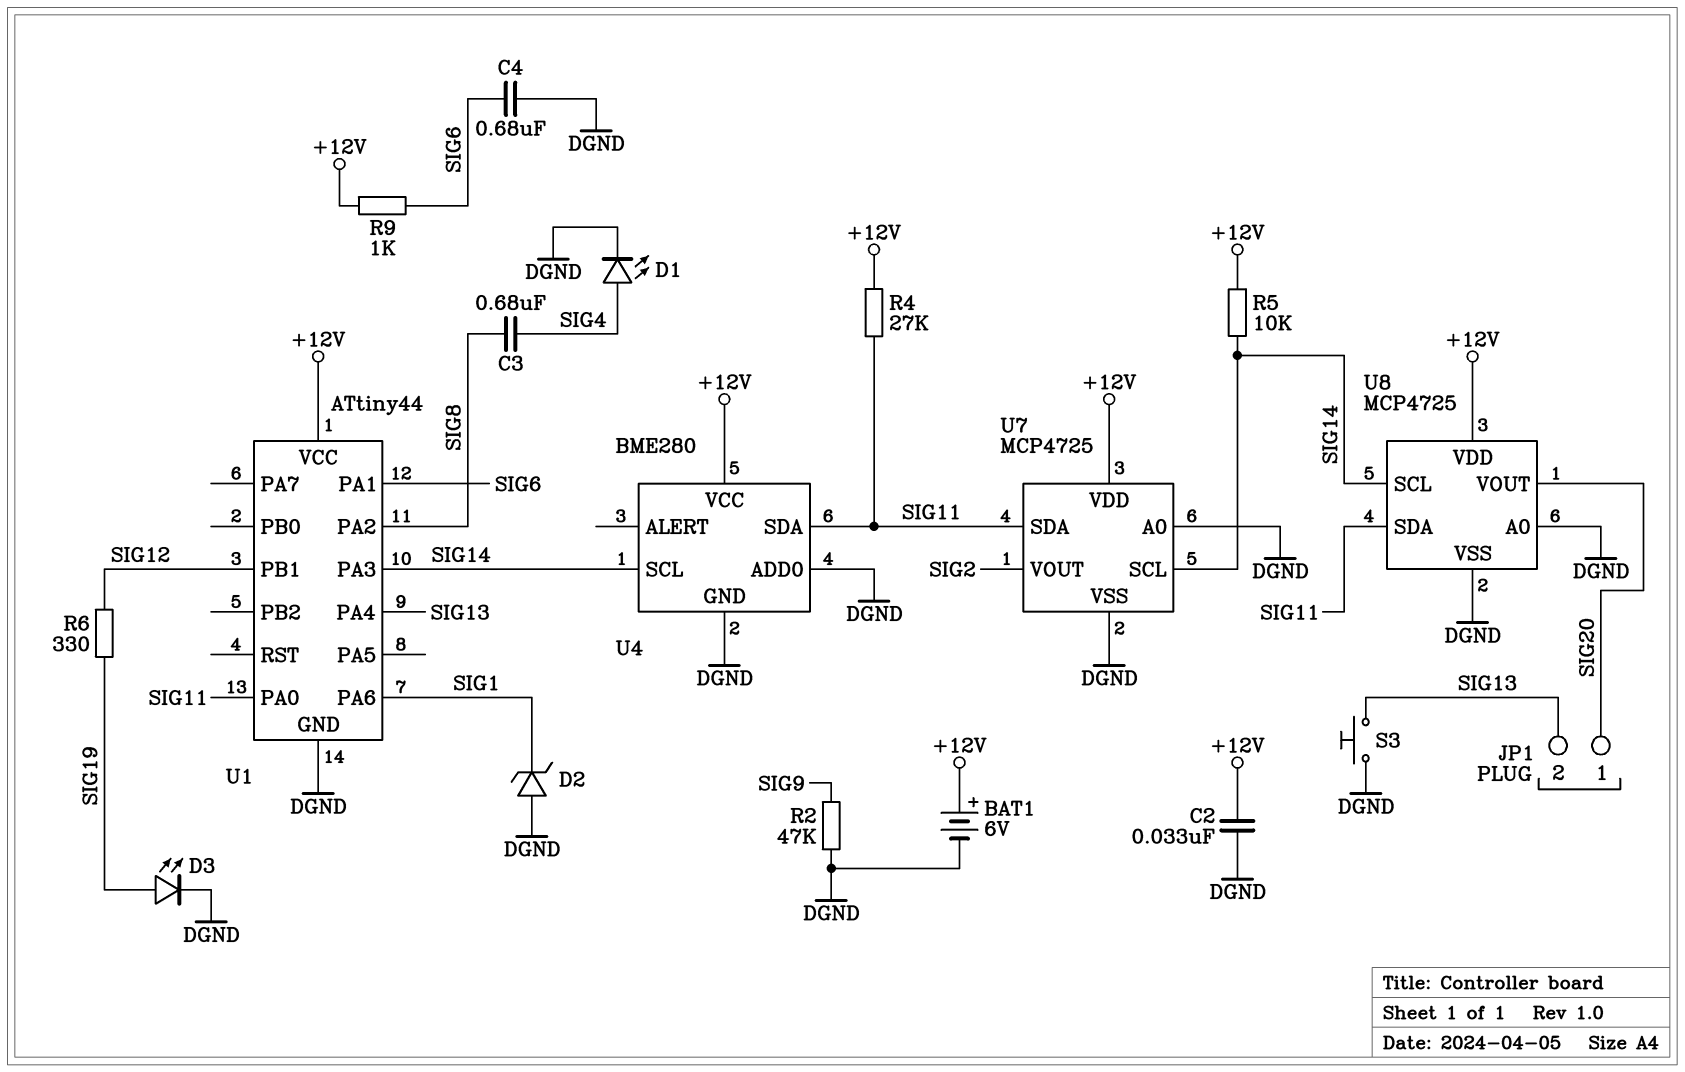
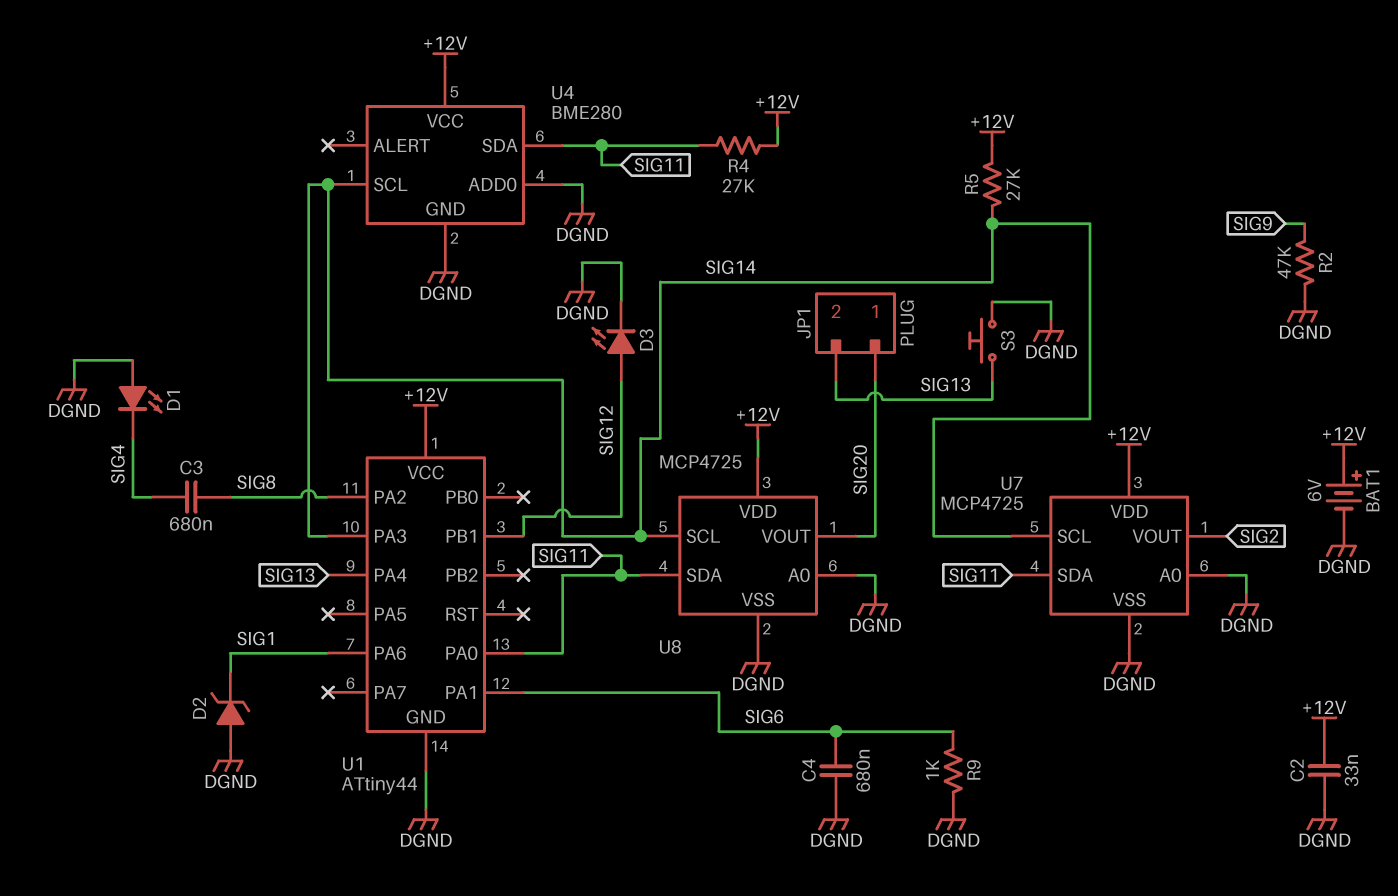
D1: LED (A SIG4, K DGND) -> LED (A DGND, K SIG4)
D3: LED (A SIG19, K DGND) -> LED (A SIG12, K DGND)
R5: 10k (+12V, SIG14) -> 27k (+12V, SIG14)
R6: 330 (SIG12, SIG19) -> none
R9: 1k (+12V, SIG6) -> 1k (DGND, SIG6)

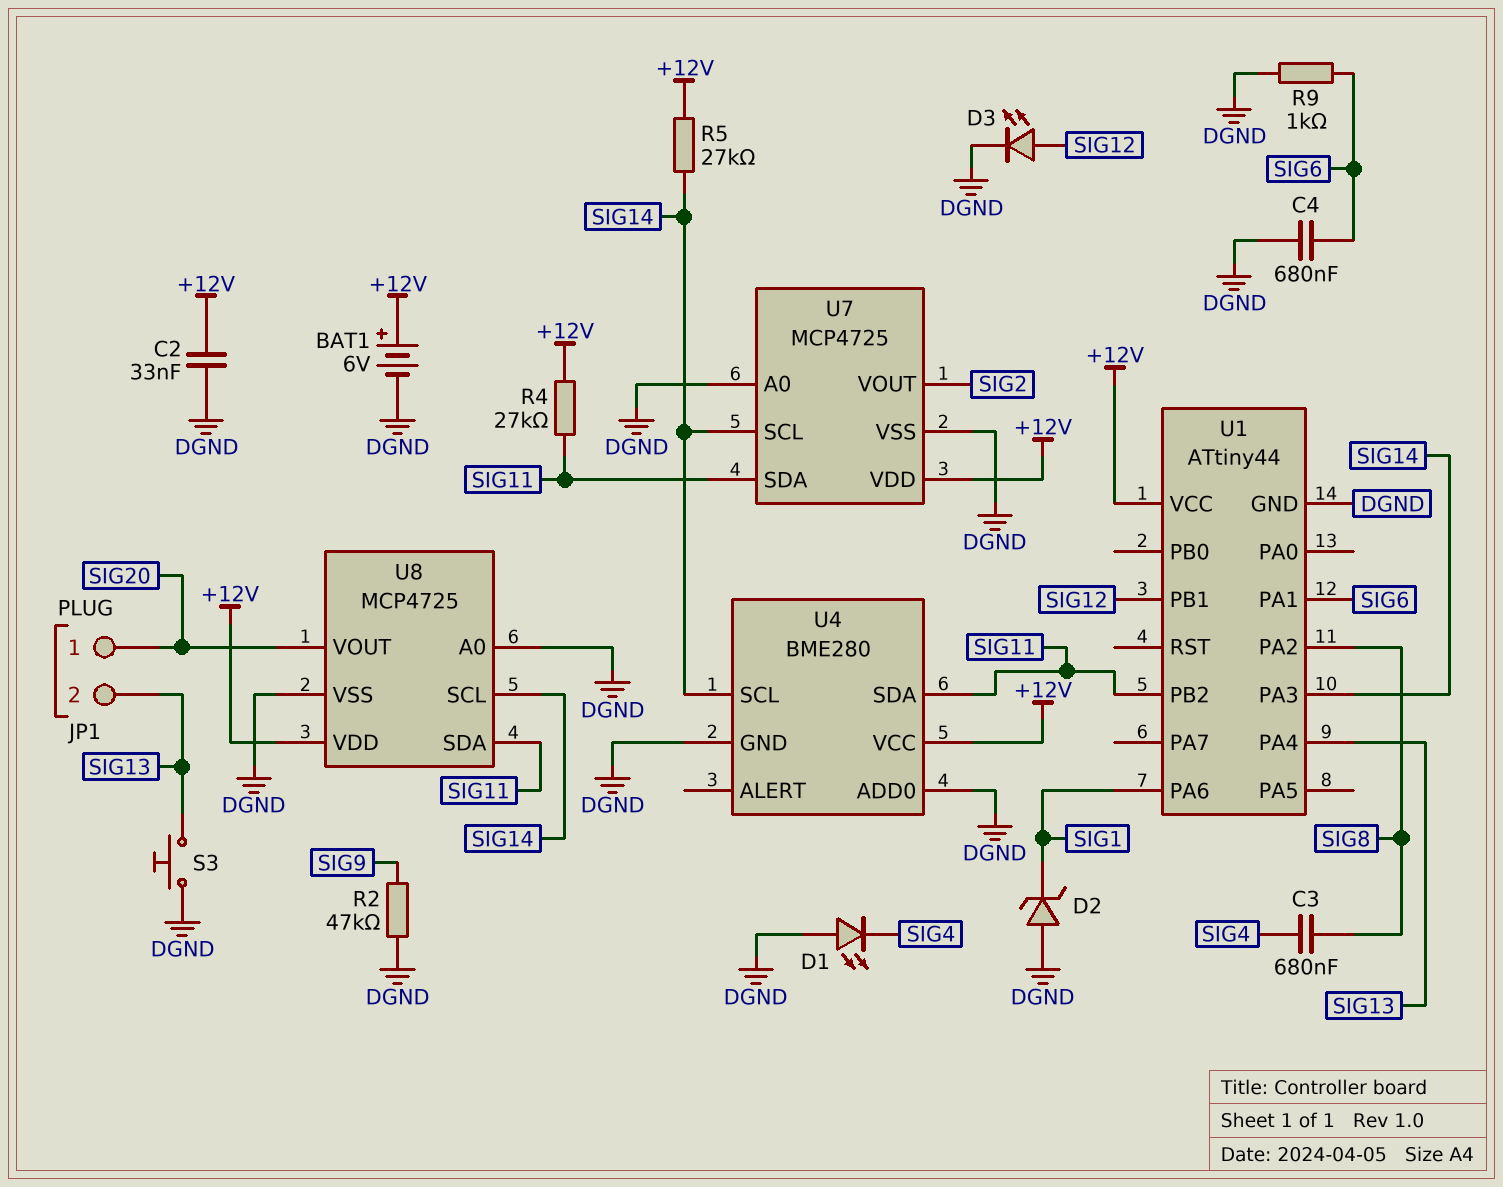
U1 pin PA0: SIG11 -> none
U1 pin PB2: none -> SIG11

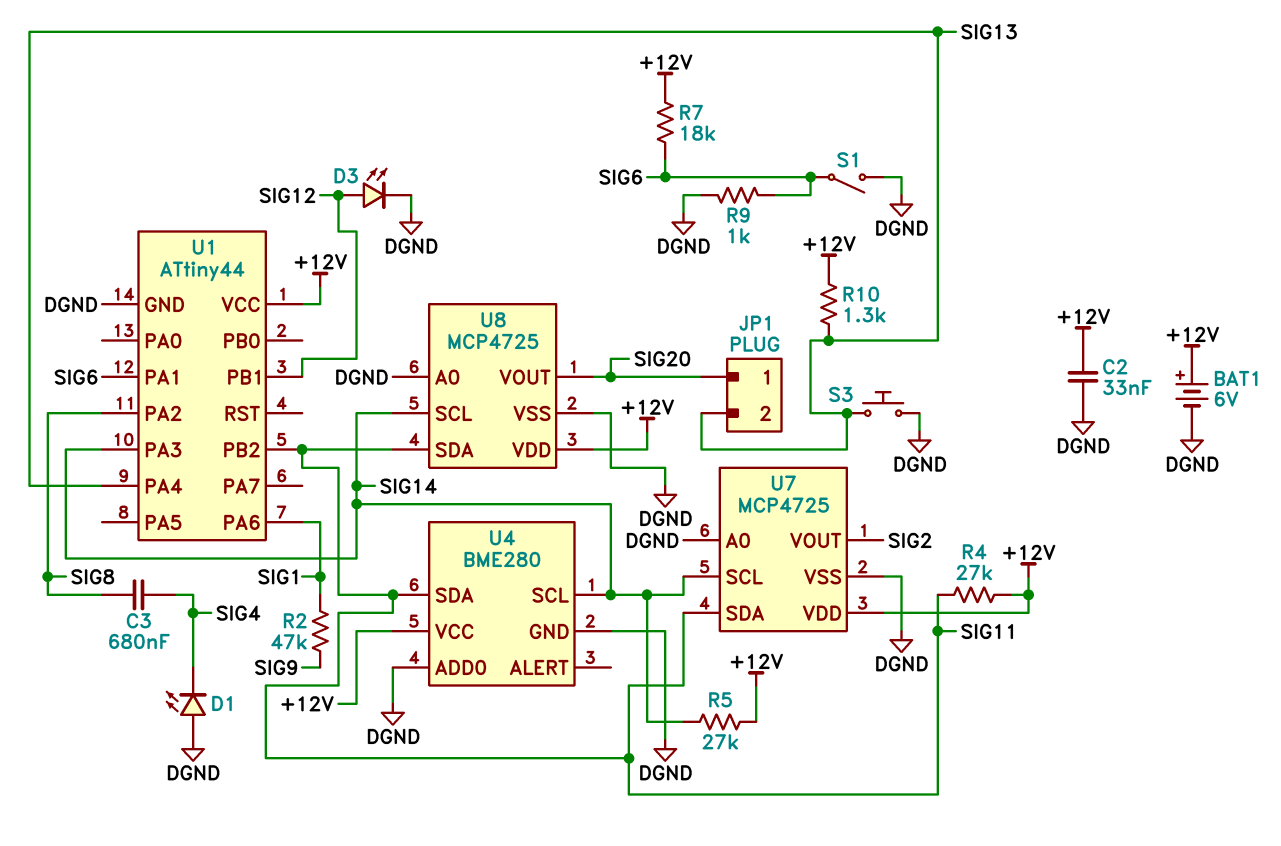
C4: 680nF (DGND, SIG6) -> none
D2: zener (A DGND, K SIG1) -> none
R2: 47k (DGND, SIG9) -> 47k (SIG1, SIG9)
R7: none -> 18k (+12V, SIG6)
R10: none -> 1.3k (+12V, SIG13)
S1: none -> switch (DGND, SIG6)

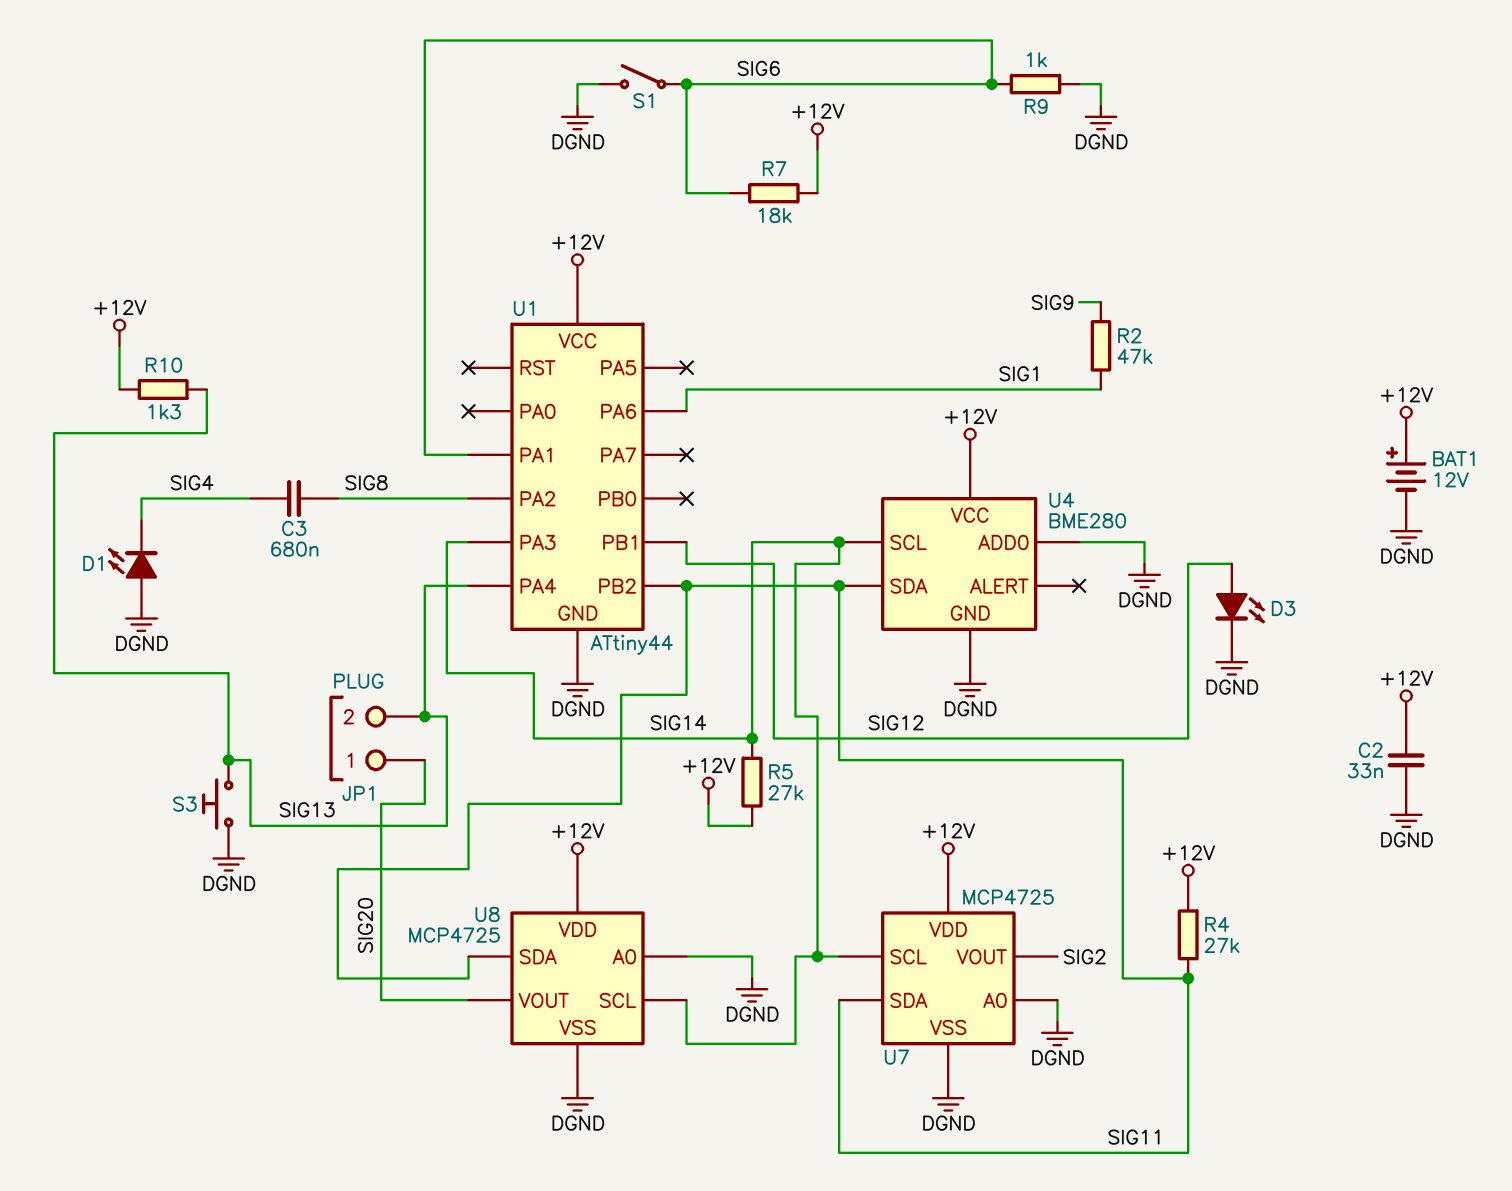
BAT1: 6V (plus +12V, minus DGND) -> 12V (plus +12V, minus DGND)

